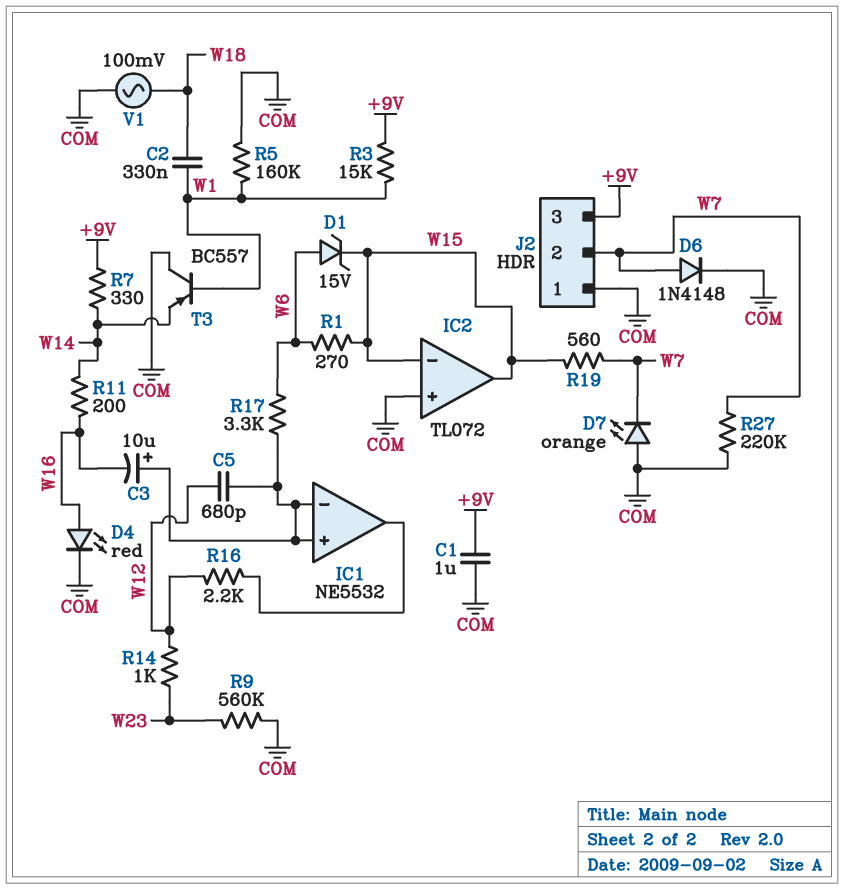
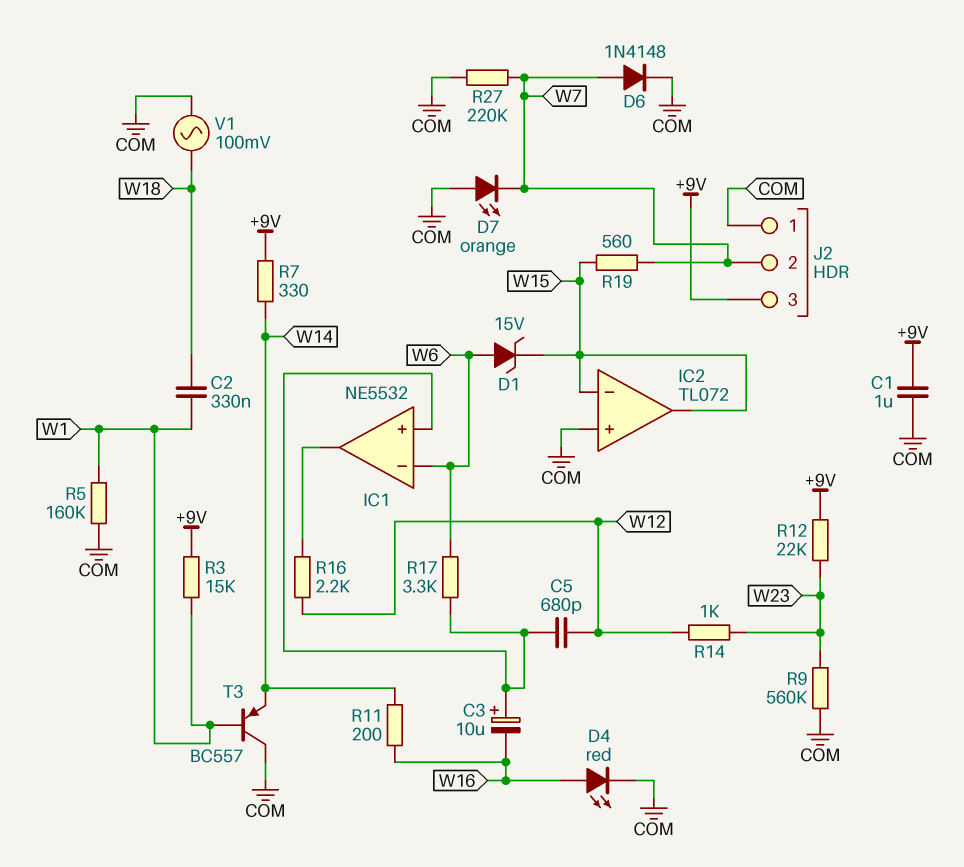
IC1 pin in-: IC1/in+ -> W6
R1: 270 (W6, W15) -> none
R12: none -> 22k (+9V, W23)

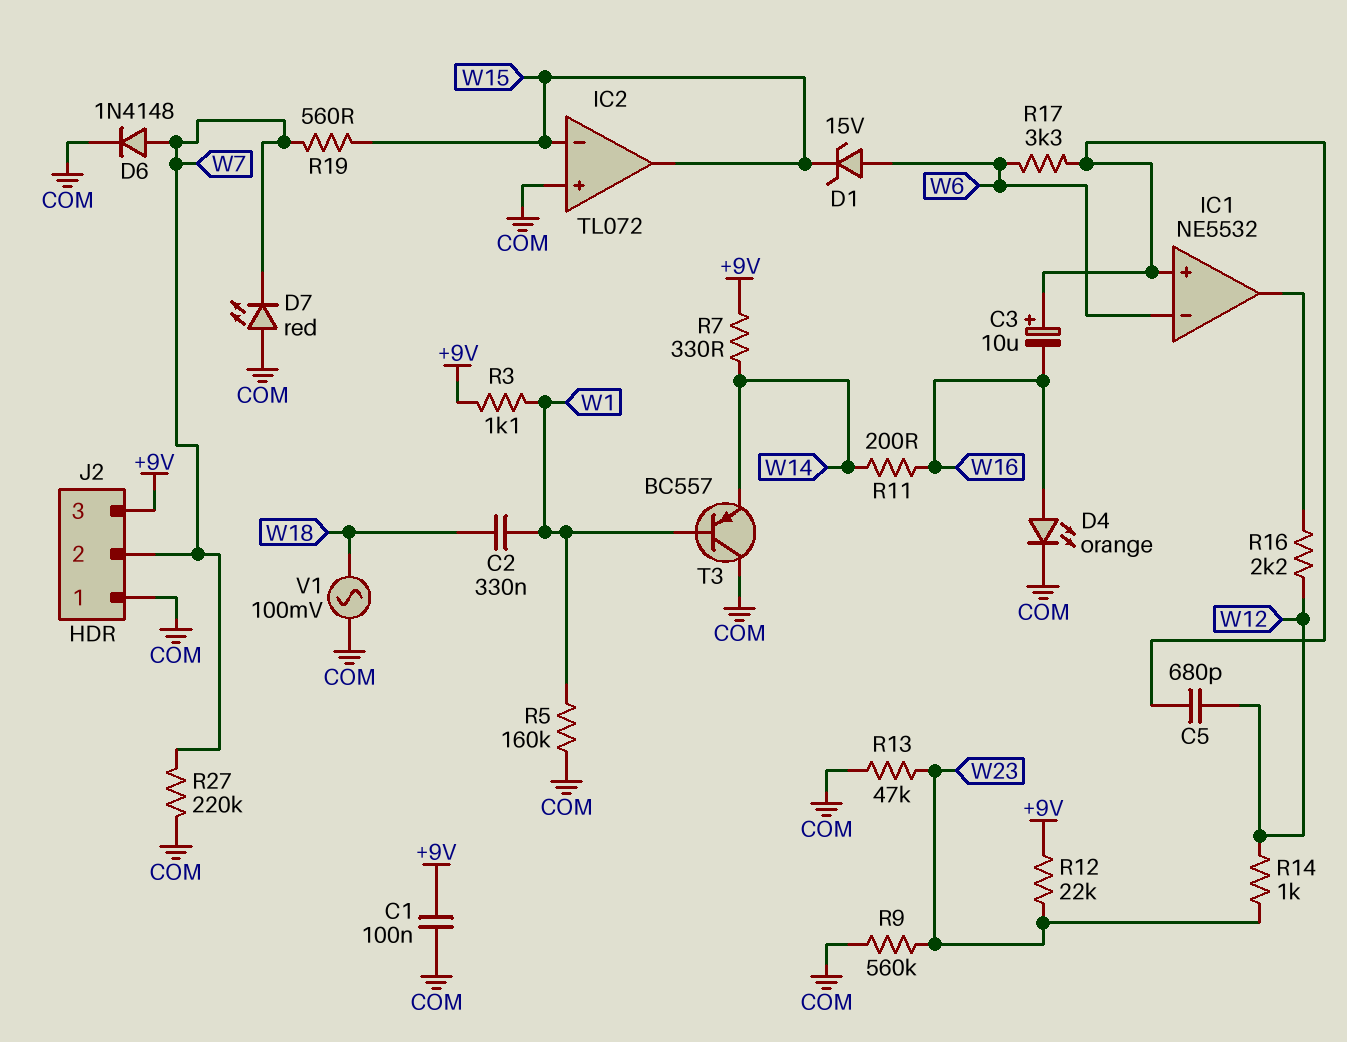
C1: 1uF (+9V, COM) -> 100nF (+9V, COM)
D4: LED red (A W16, K COM) -> LED orange (A W16, K COM)
D7: LED orange (A COM, K W7) -> LED red (A COM, K W7)
R3: 15k (+9V, W1) -> 1.1k (+9V, W1)
R13: none -> 47k (COM, W23)

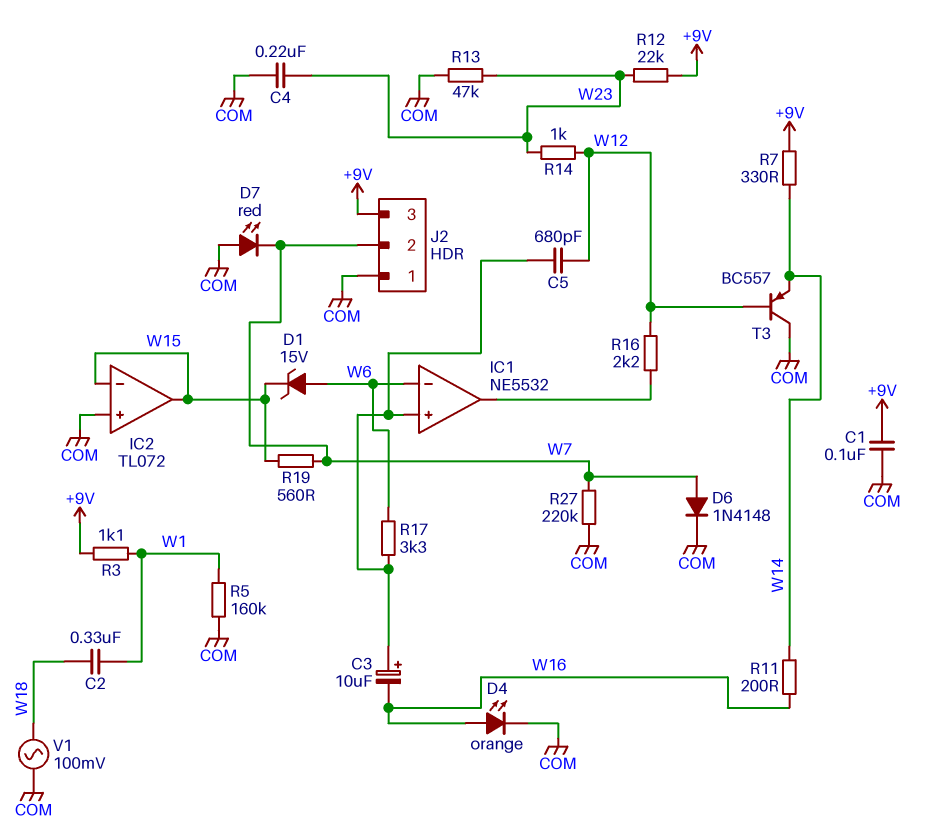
C4: none -> 220nF (COM, W23)
R9: 560k (COM, W23) -> none
T3: PNP BC557 (B W1, C COM, E W14) -> PNP BC557 (B W12, C COM, E W14)

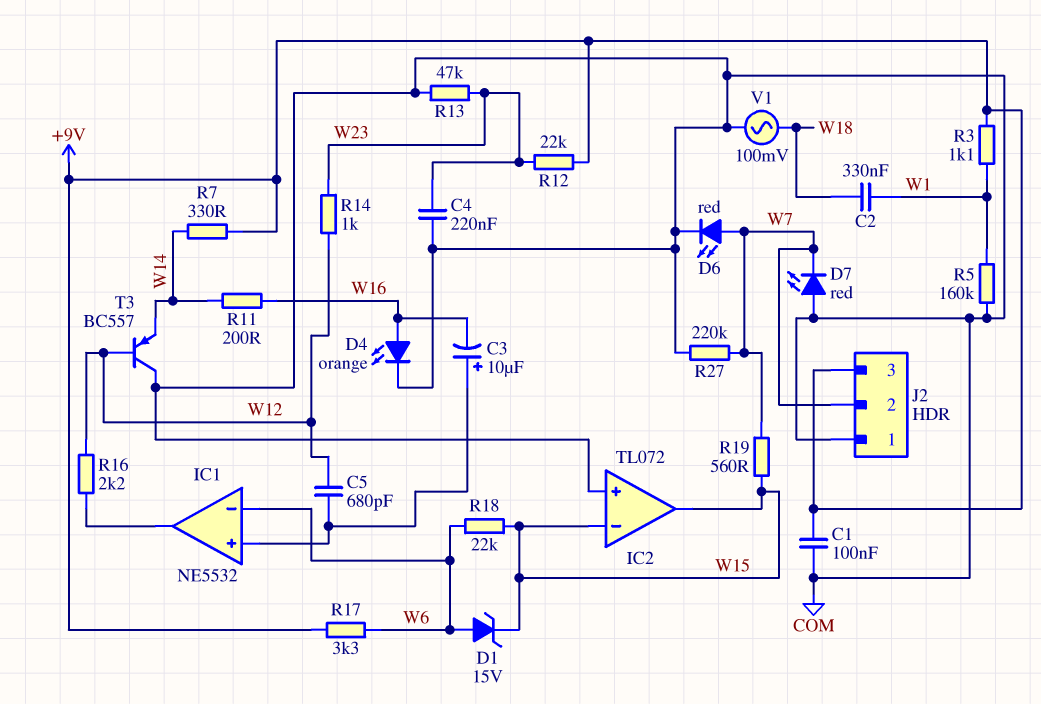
D6: diode 1N4148 (A W7, K COM) -> LED red (A W7, K COM)
R17: 3.3k (IC1/in+, W6) -> 3.3k (+9V, W6)
R18: none -> 22k (W6, W15)

